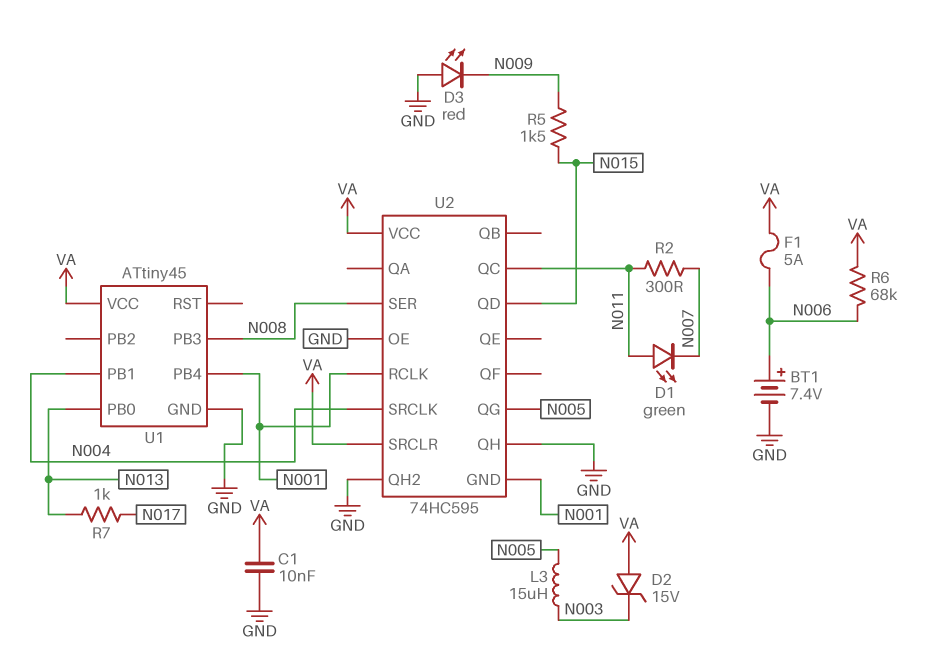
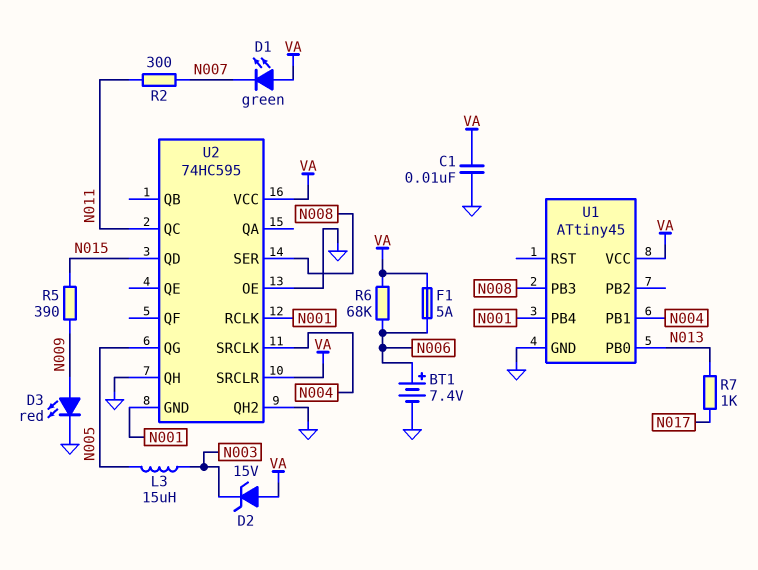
D1: LED green (A N011, K N007) -> LED green (A VA, K N007)
D3: LED red (A GND, K N009) -> LED red (A N009, K GND)
R5: 1.5k (N009, N015) -> 390 (N009, N015)

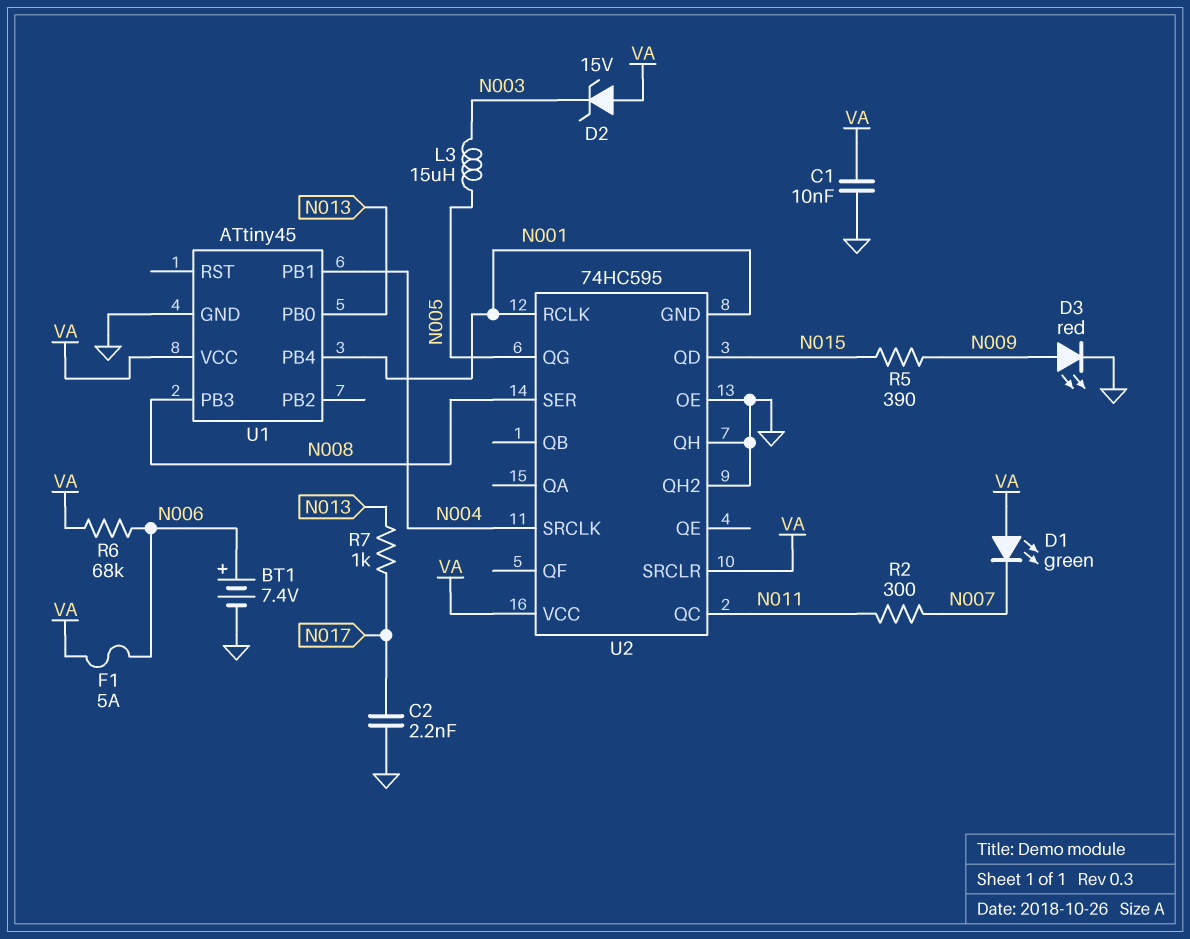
C2: none -> 2.2nF (GND, N017)

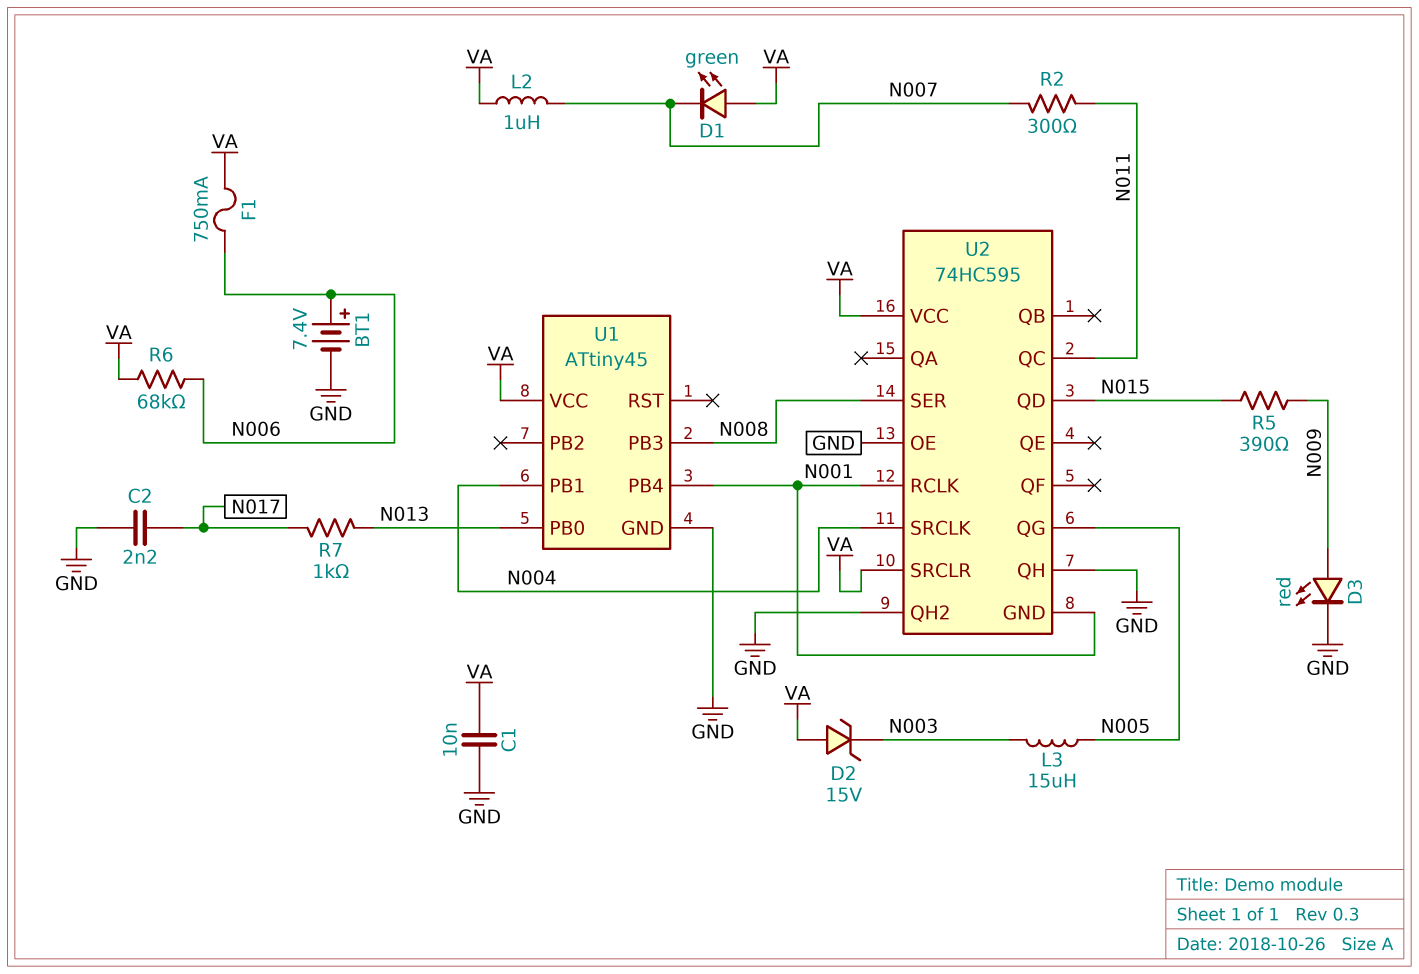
F1: 5A (N006, VA) -> 750mA (N006, VA)
L2: none -> 1uH (N007, VA)

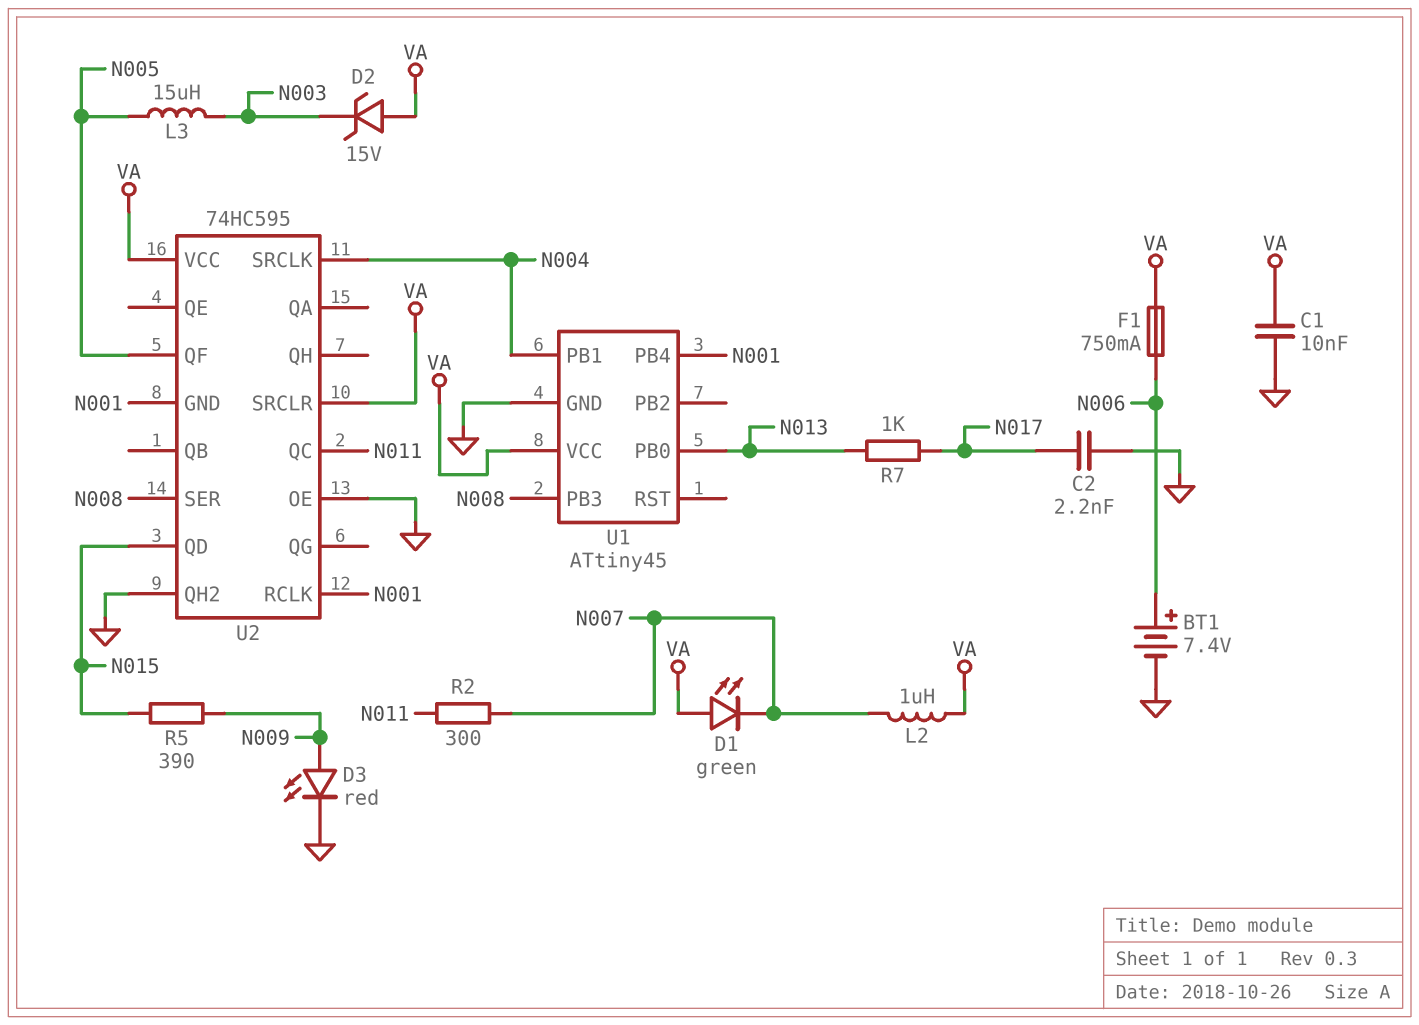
R6: 68k (N006, VA) -> none
U2 pin QF: none -> N005
U2 pin QG: N005 -> none
U2 pin QH: GND -> none

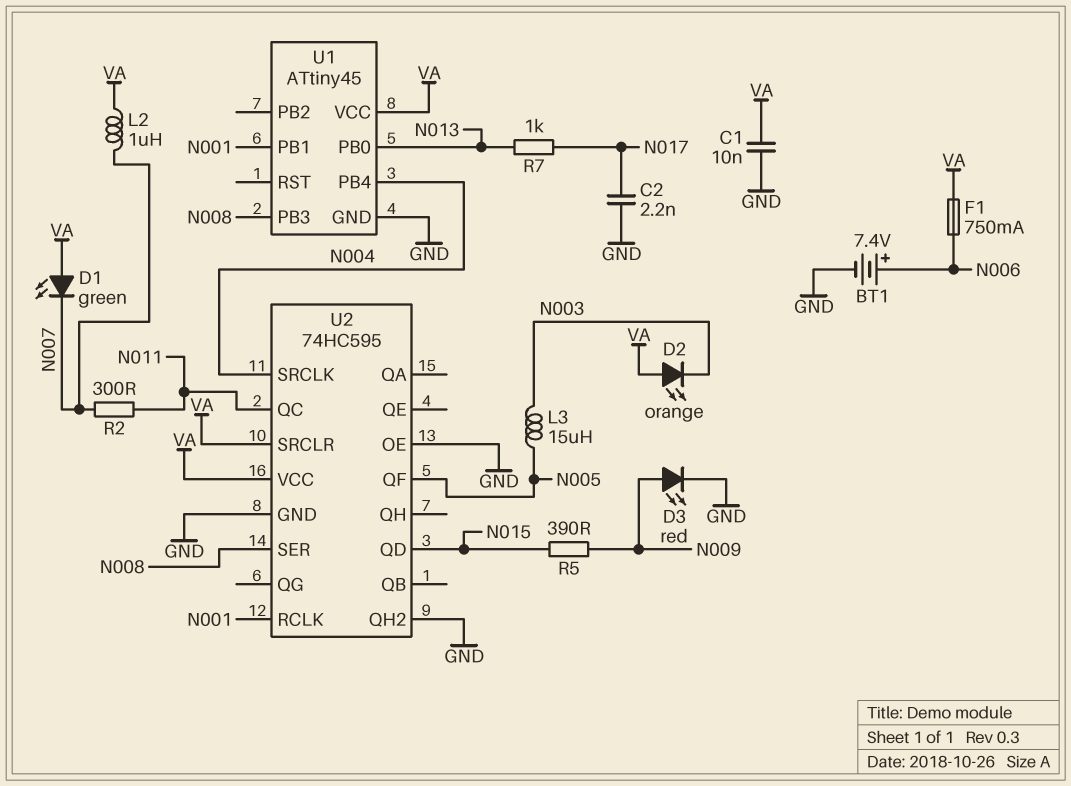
D2: zener 15V (A VA, K N003) -> LED orange (A VA, K N003)
U1 pin PB1: N004 -> N001
U1 pin PB4: N001 -> N004
U2 pin GND: N001 -> GND

